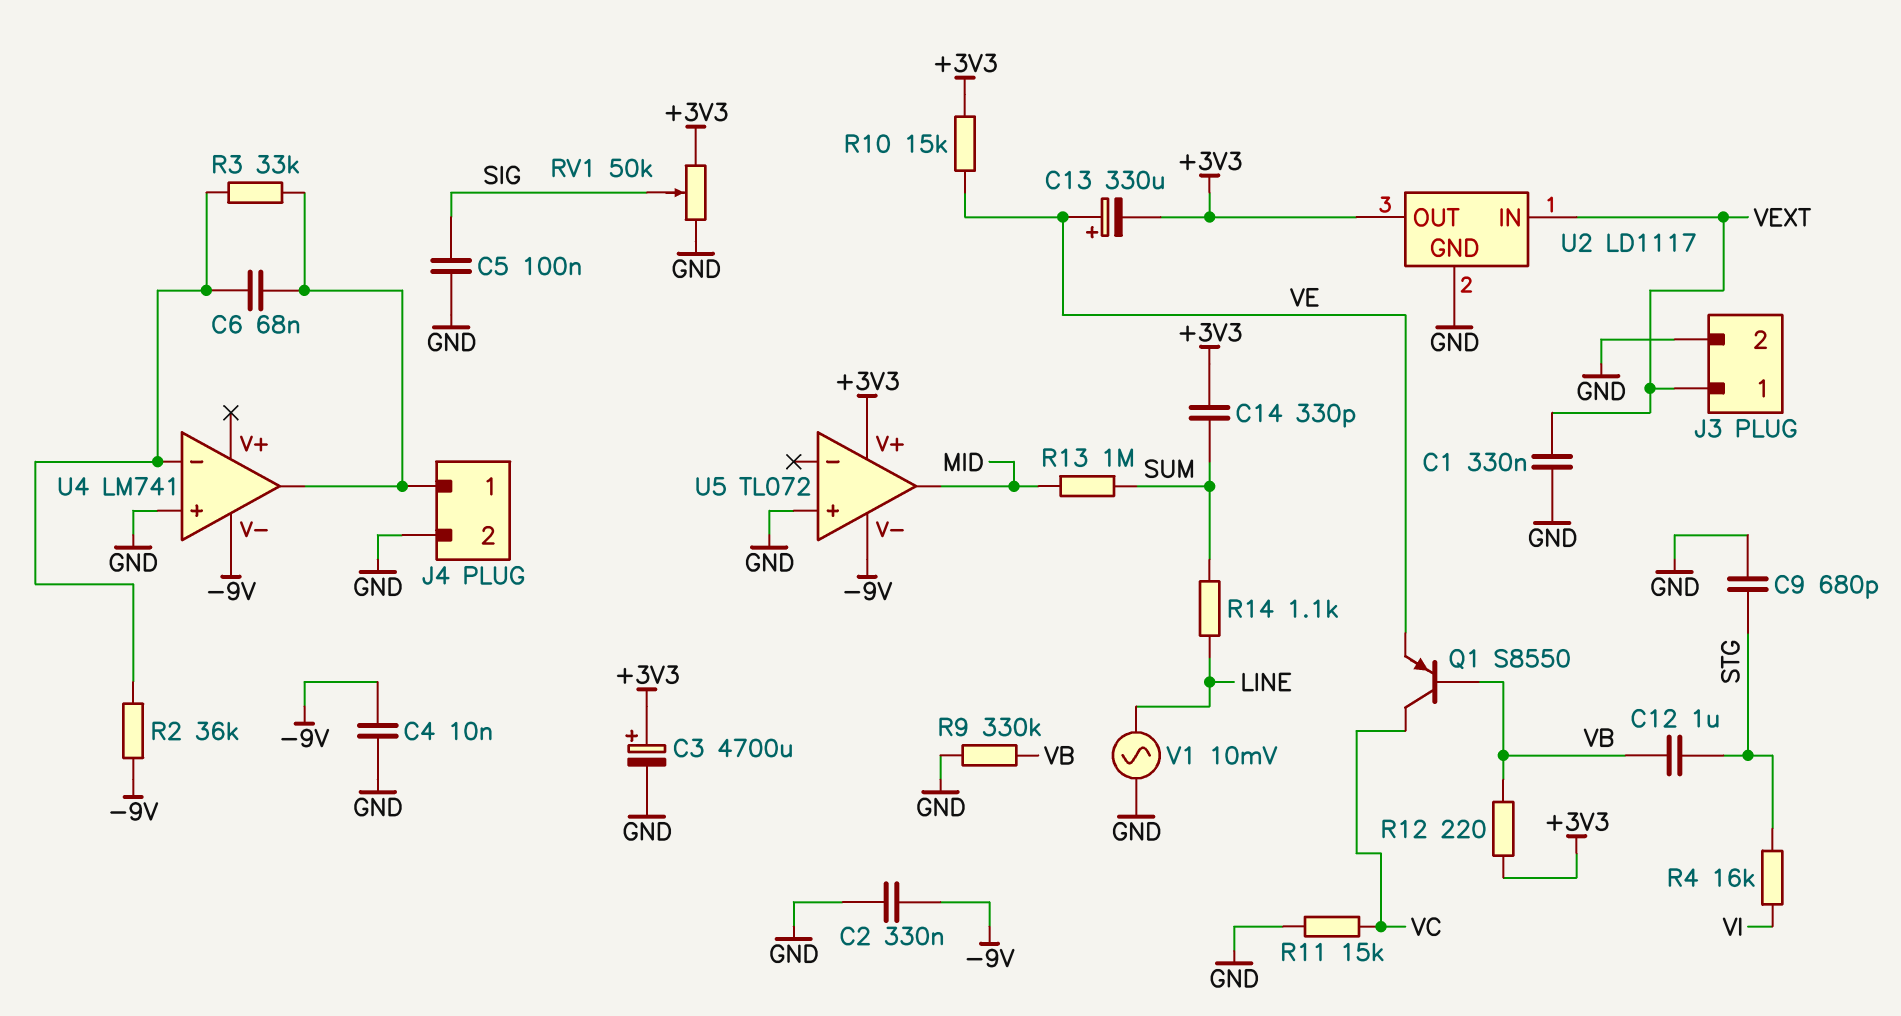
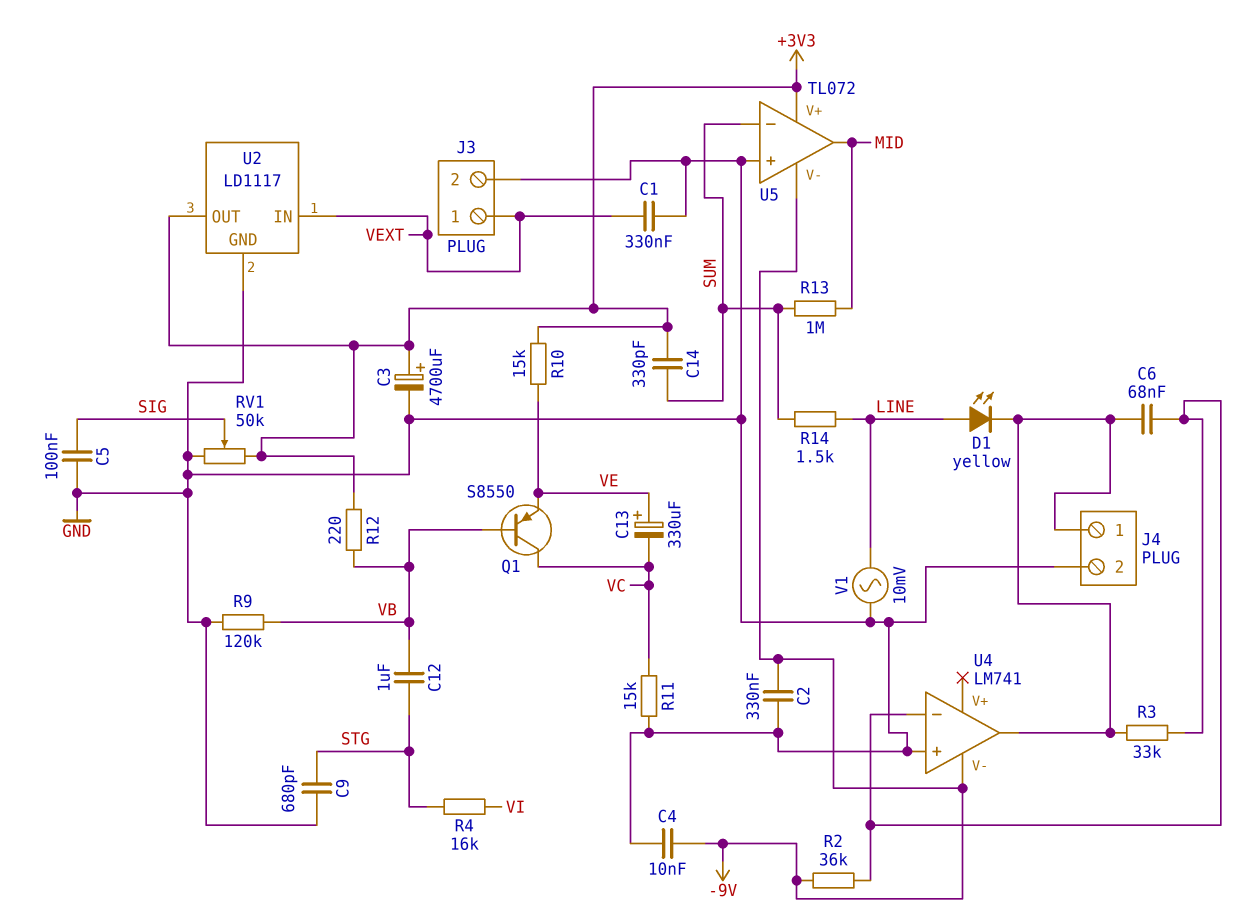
C13: 330uF (plus VE, minus +3V3) -> 330uF (plus VE, minus VC)
D1: none -> LED yellow (A LINE, K J4/1)
R9: 330k (GND, VB) -> 120k (GND, VB)
R14: 1.1k (LINE, SUM) -> 1.5k (LINE, SUM)
U5 pin in-: none -> SUM

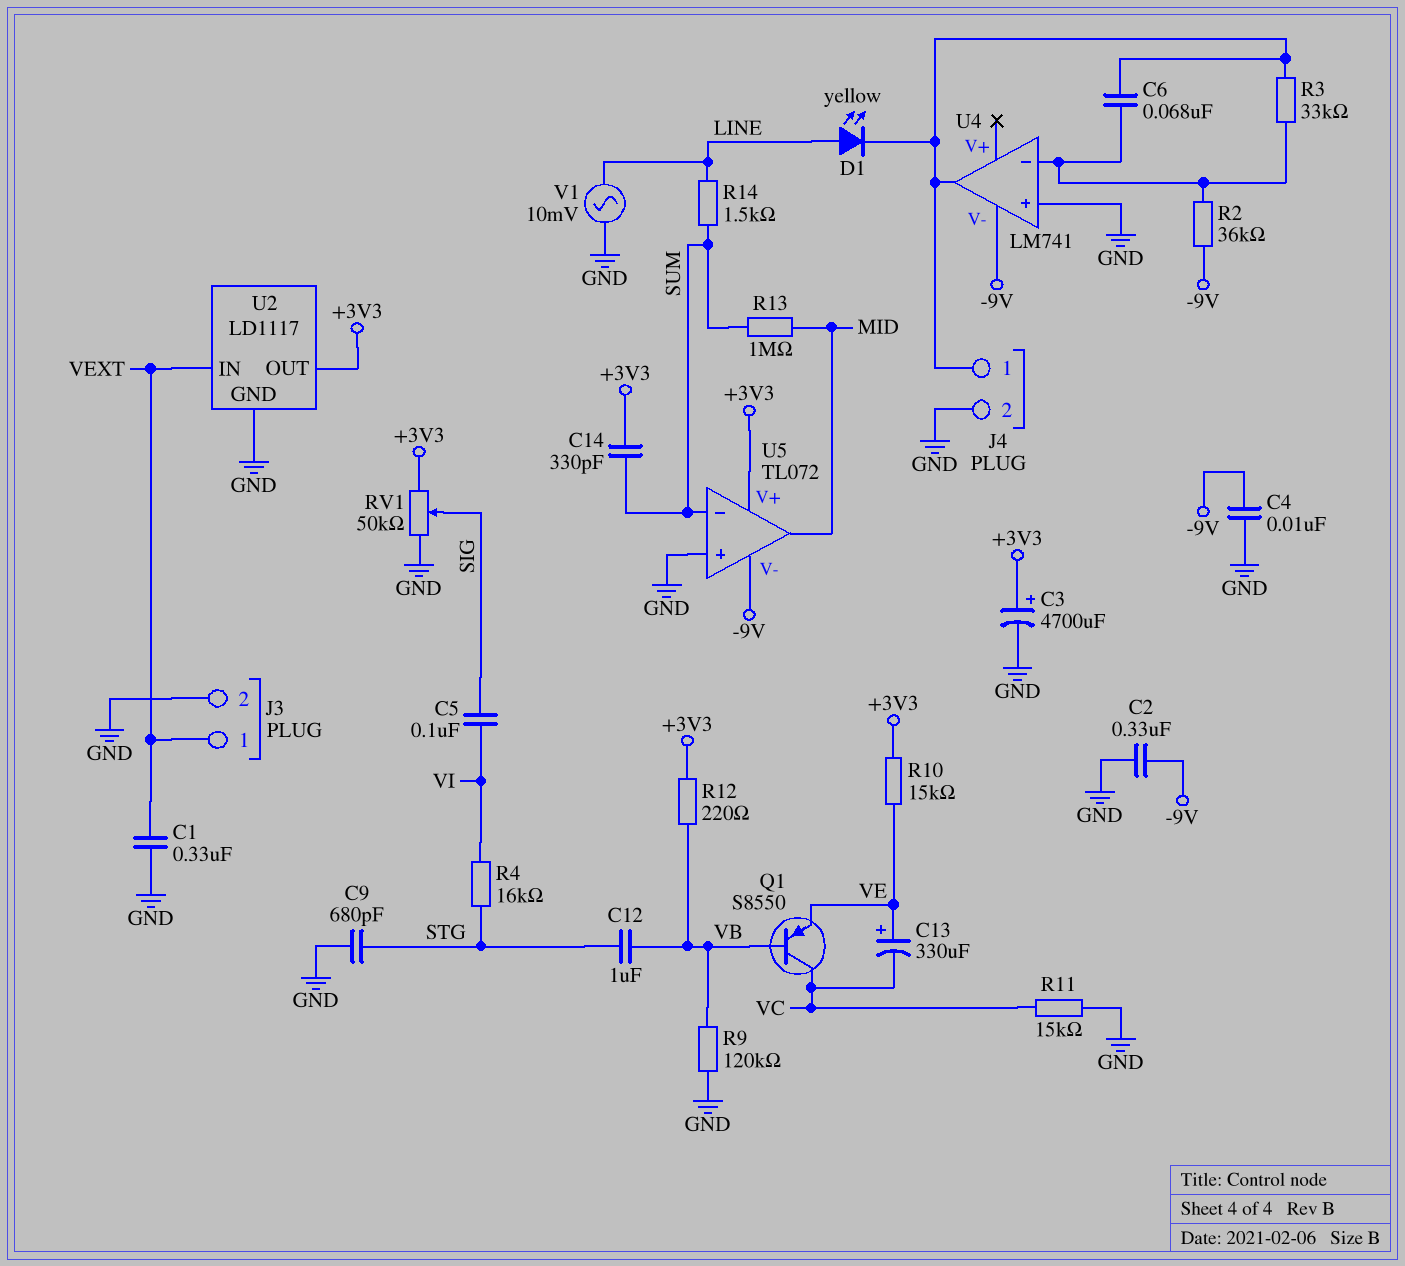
C5: 100nF (GND, SIG) -> 100nF (SIG, VI)

